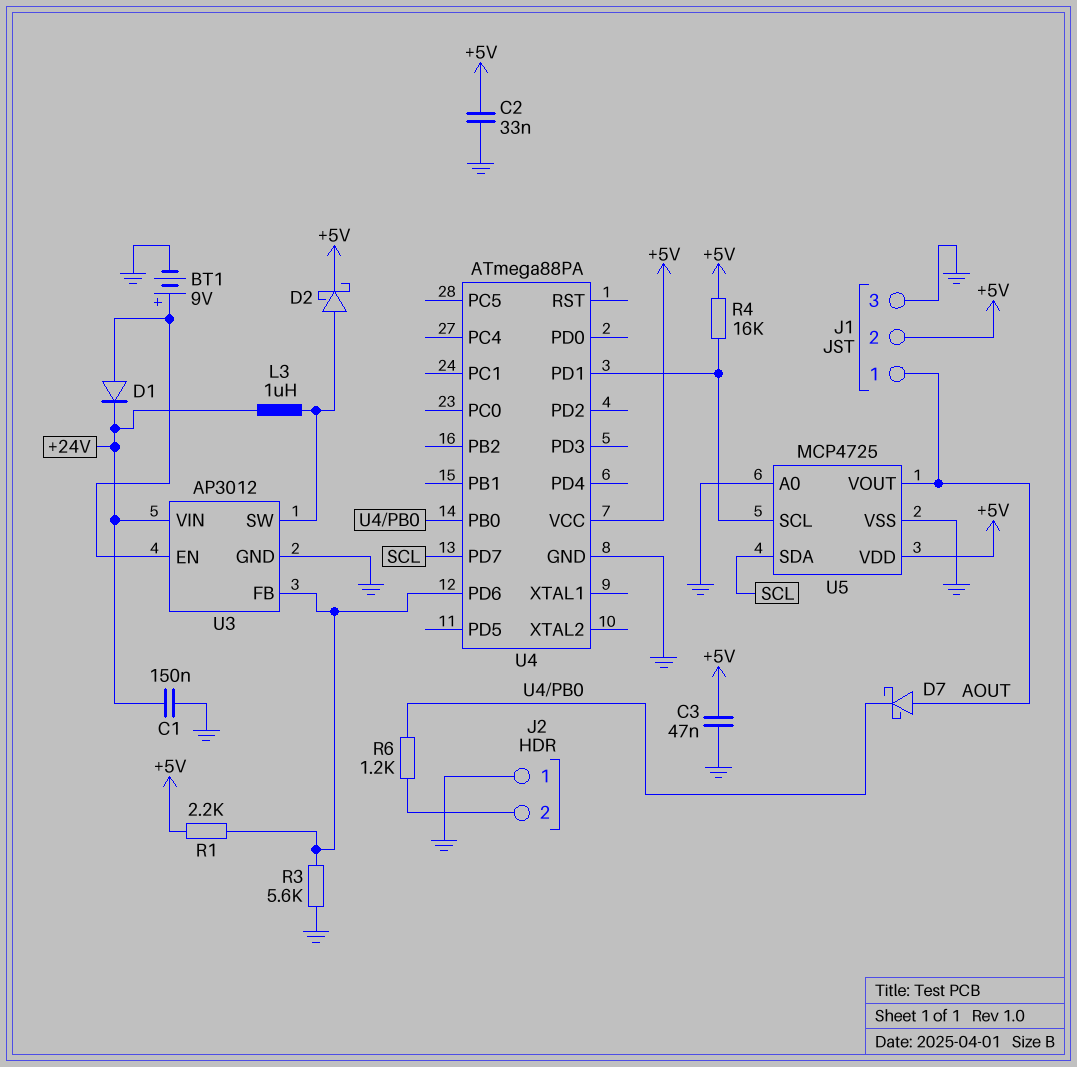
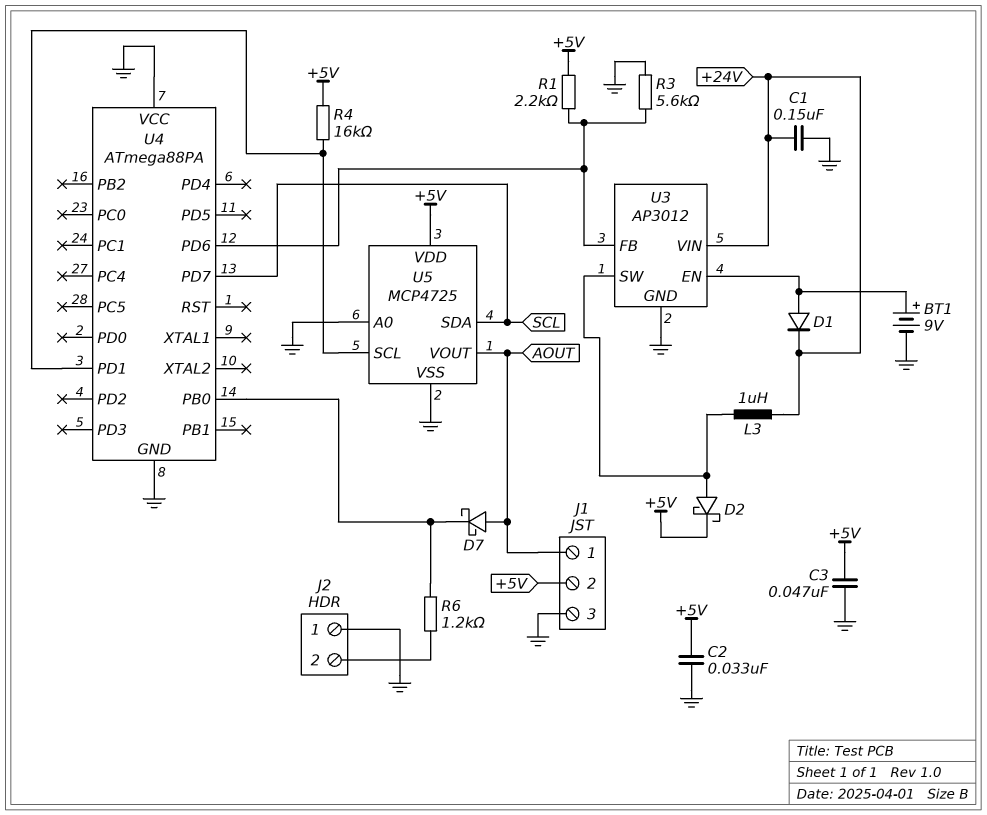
U4 pin VCC: +5V -> GND

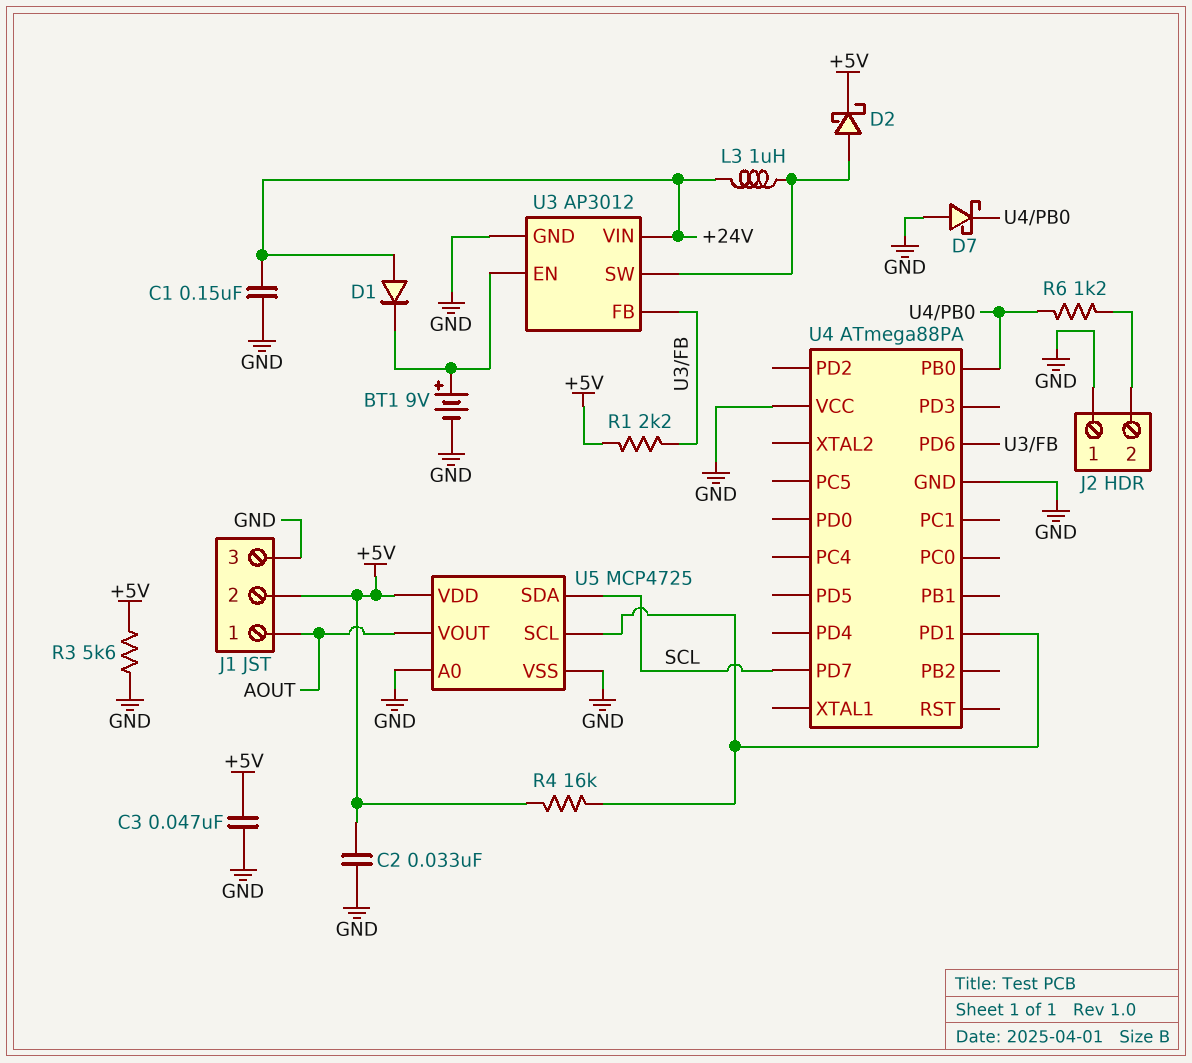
D1: diode (A U3/EN, K +24V) -> diode (A +24V, K U3/EN)
D7: schottky (A AOUT, K U4/PB0) -> schottky (A GND, K U4/PB0)
R3: 5.6k (GND, U3/FB) -> 5.6k (+5V, GND)

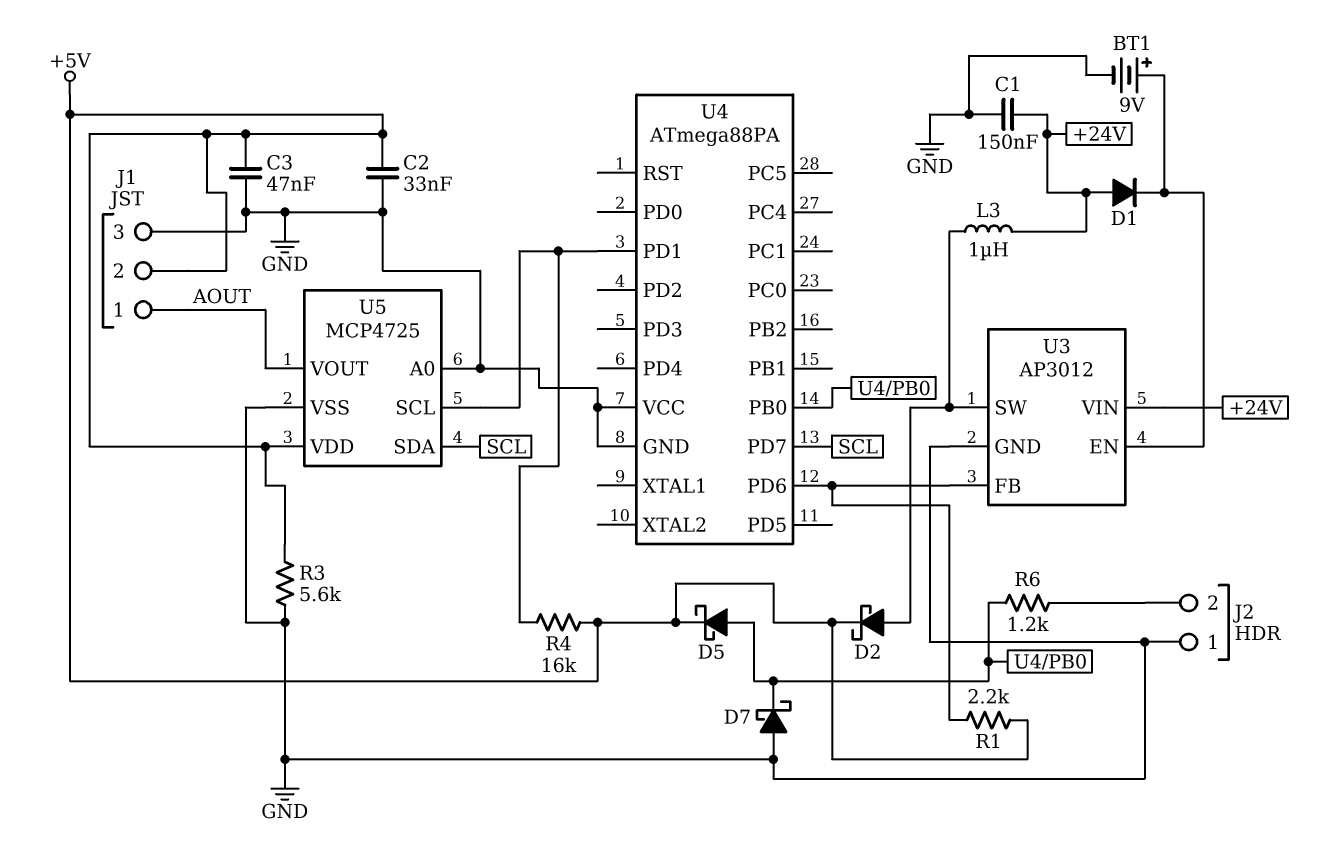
D5: none -> schottky (A U4/PB0, K +5V)

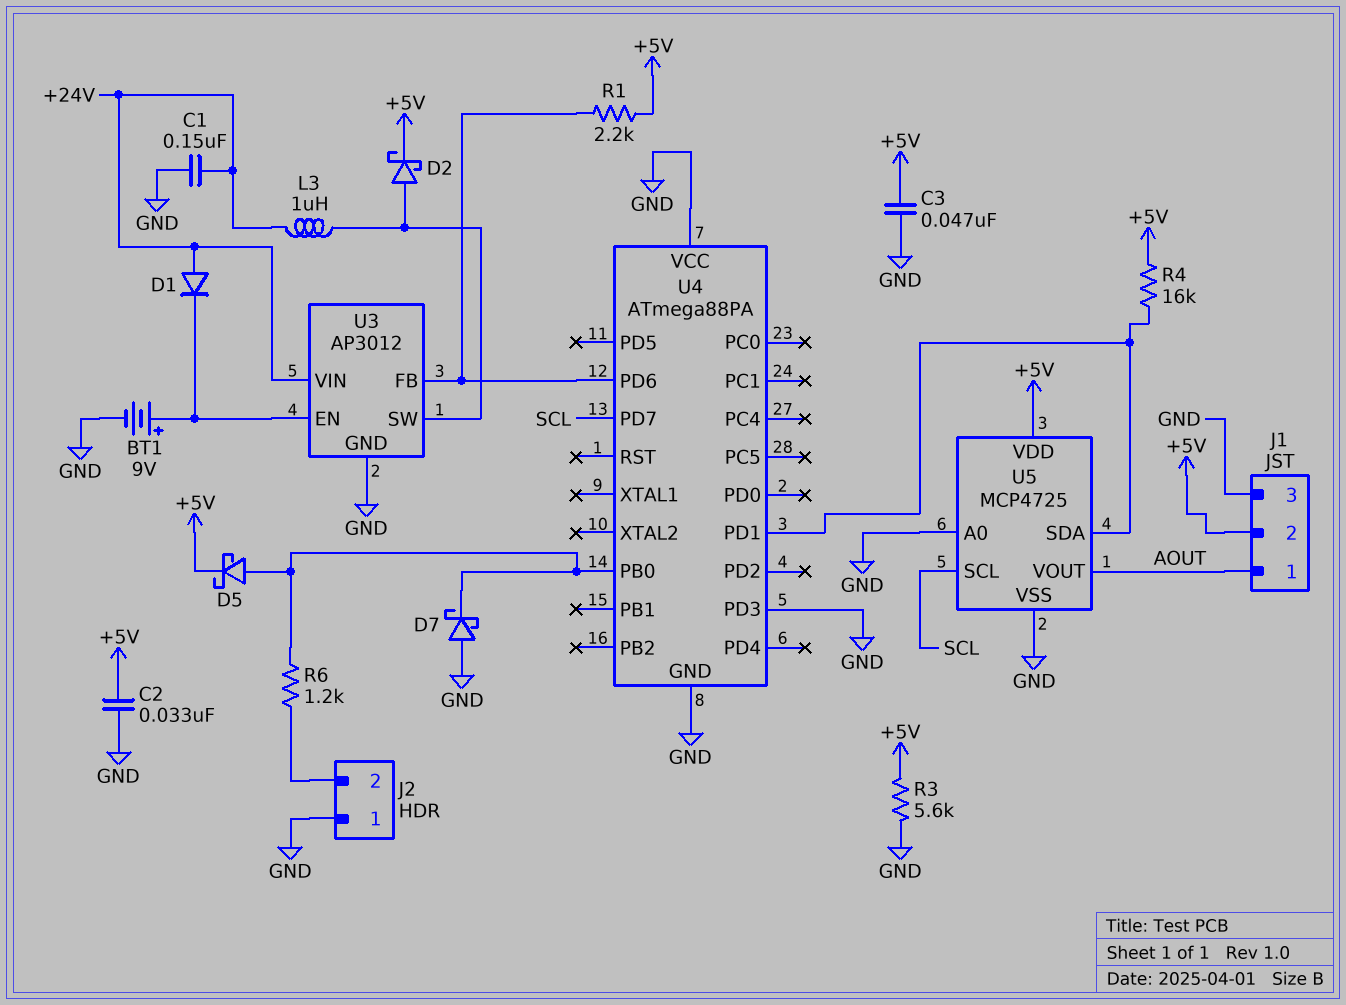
U4 pin PD3: none -> GND
U5 pin SCL: U4/PD1 -> SCL
U5 pin SDA: SCL -> U4/PD1

